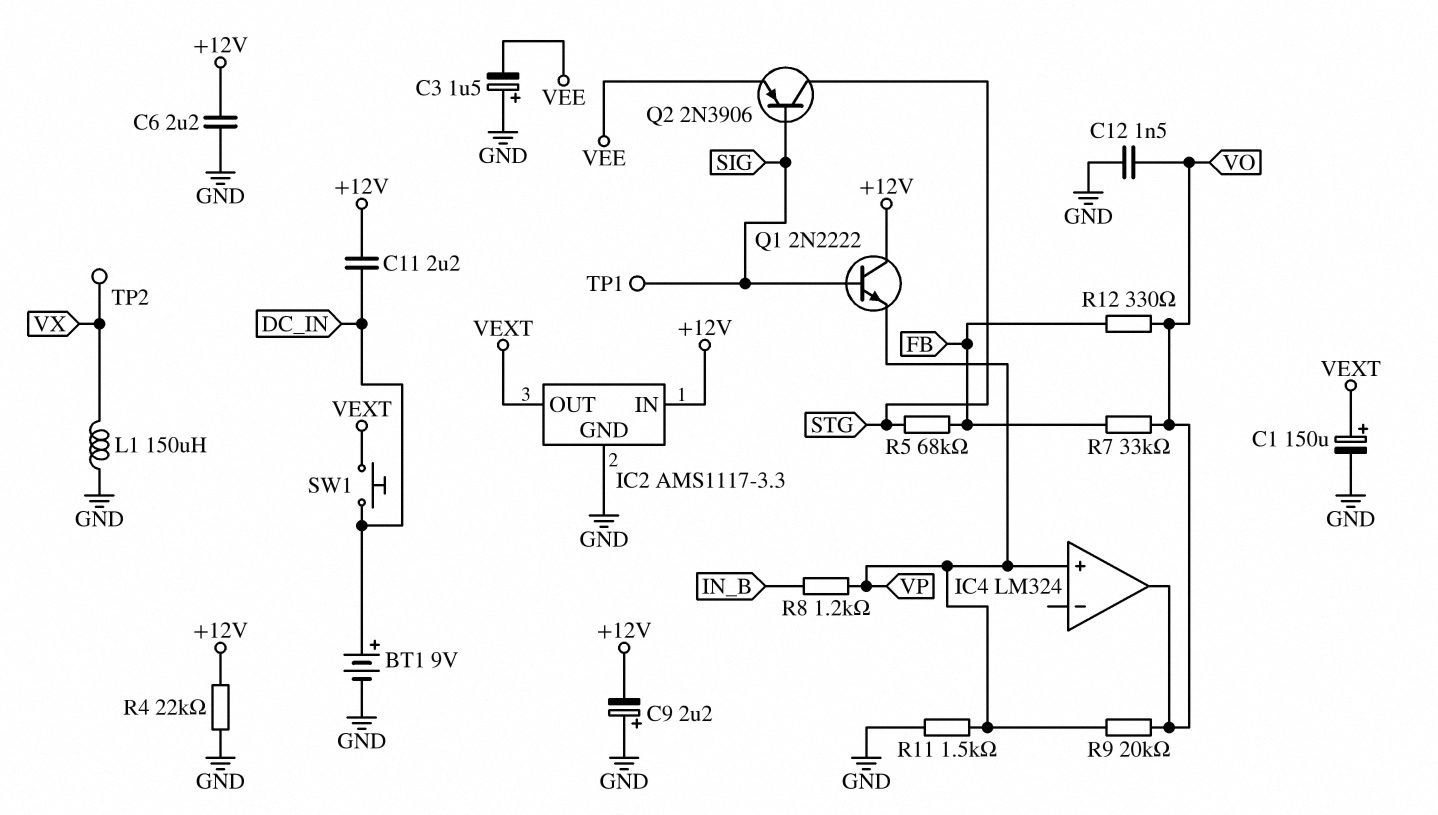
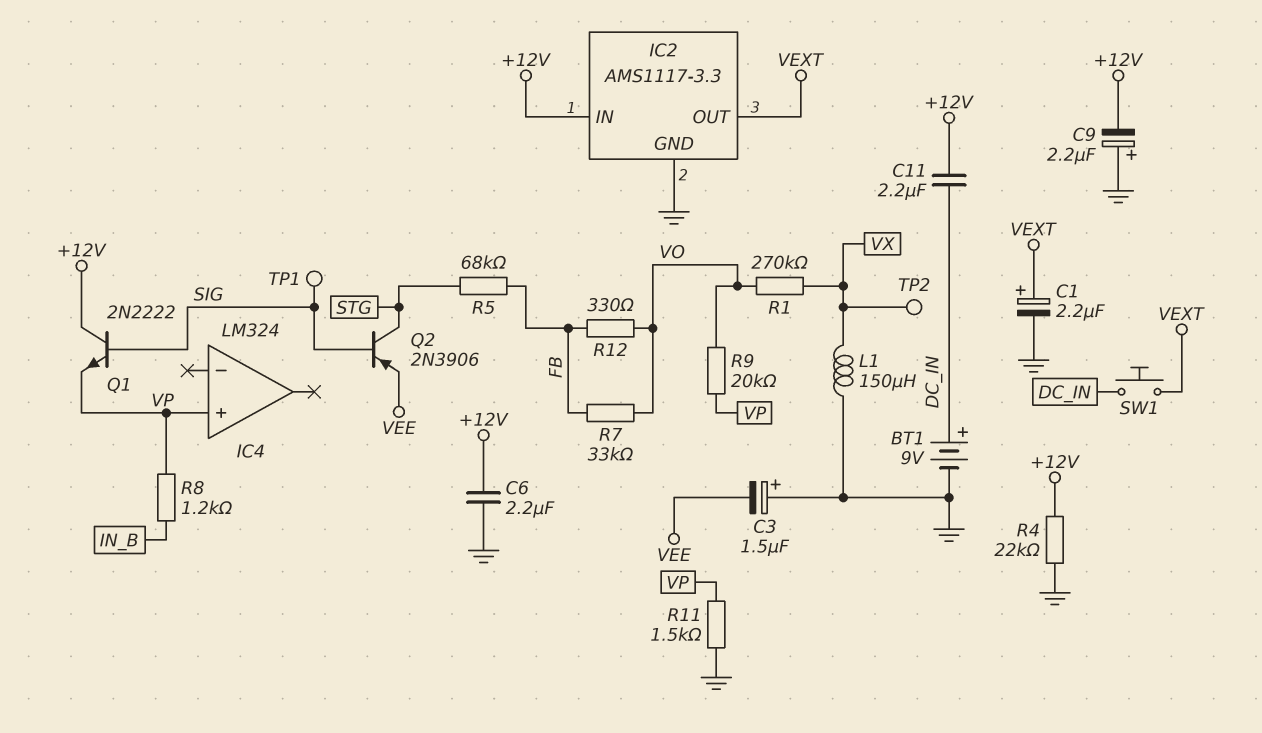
C1: 150uF (plus VEXT, minus GND) -> 2.2uF (plus VEXT, minus GND)
C12: 1.5nF (GND, VO) -> none
IC4 pin out: VO -> none
R1: none -> 270k (VO, VX)

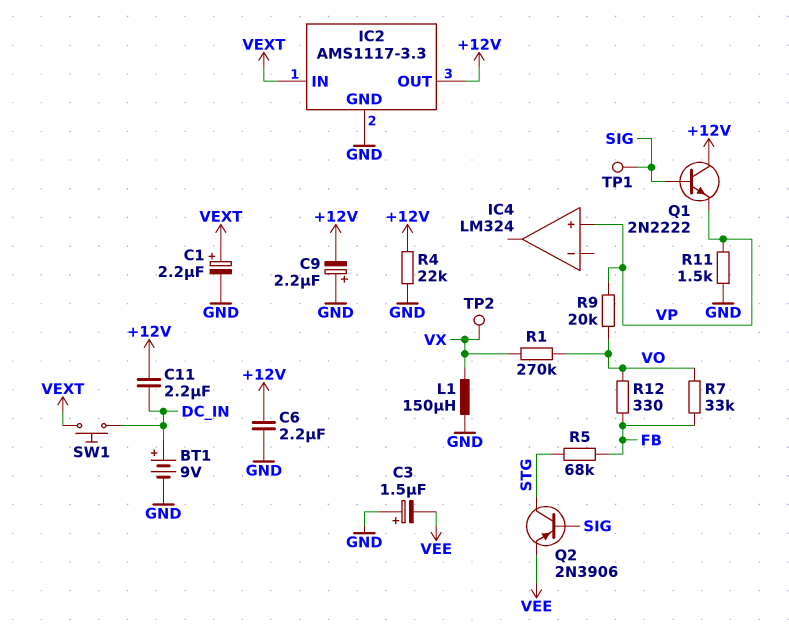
IC2 pin IN: +12V -> VEXT
IC2 pin OUT: VEXT -> +12V
R8: 1.2k (IN_B, VP) -> none

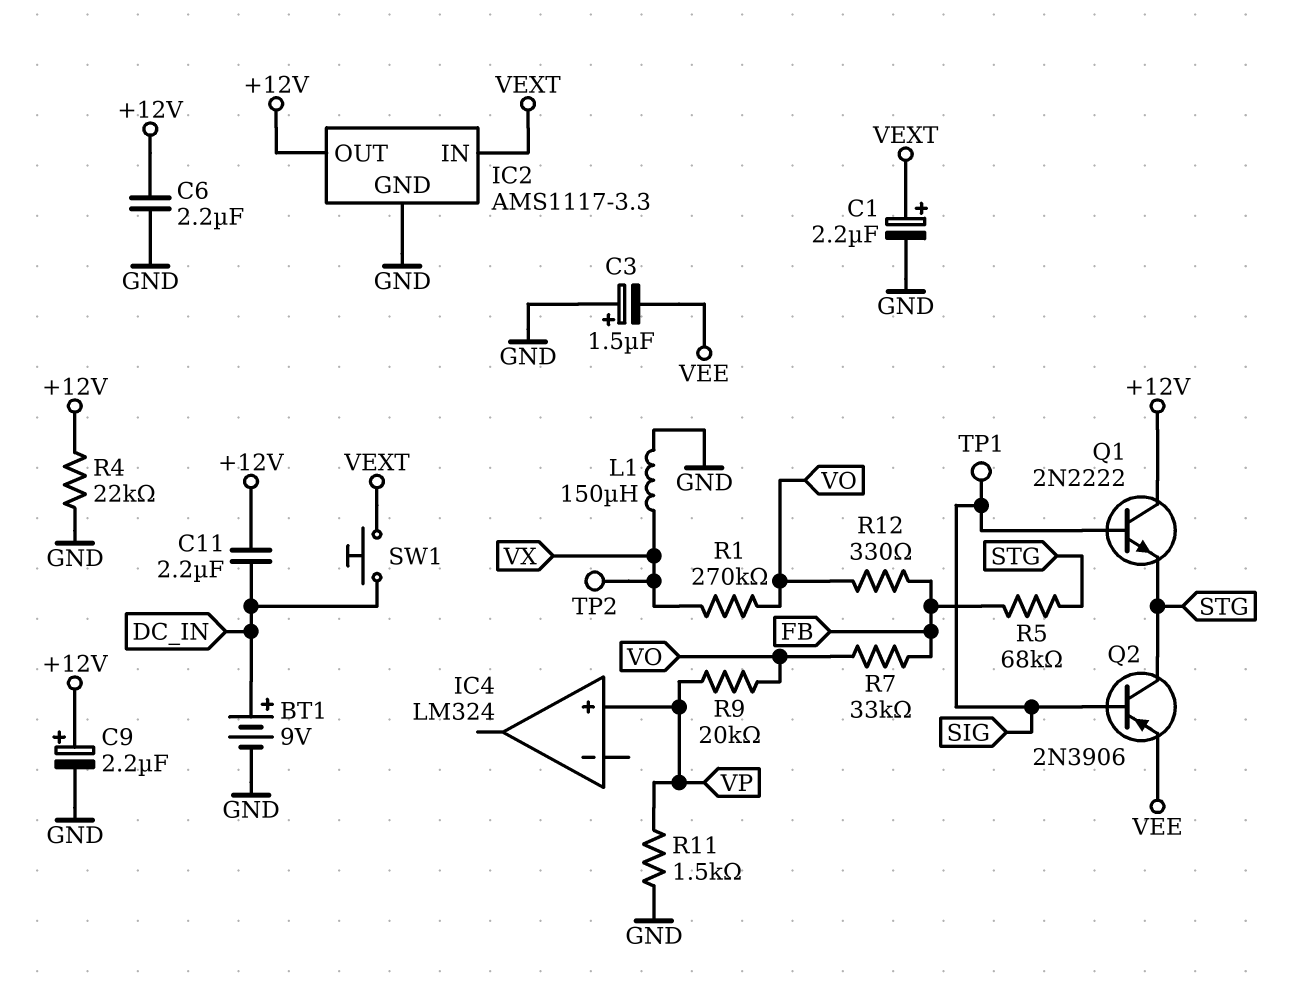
C9: 2.2uF (plus GND, minus +12V) -> 2.2uF (plus +12V, minus GND)
Q1: NPN 2N2222 (B SIG, C +12V, E VP) -> NPN 2N2222 (B SIG, C +12V, E STG)

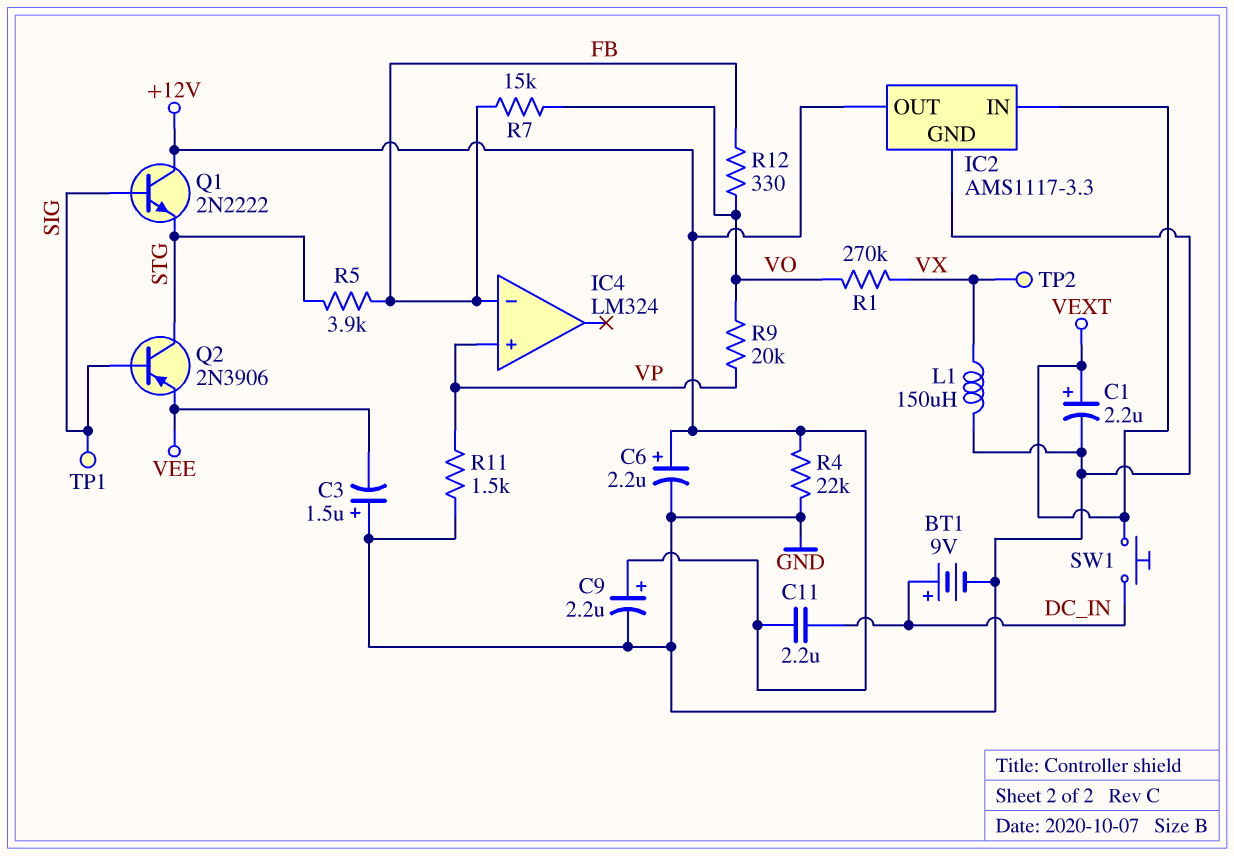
C6: 2.2uF (+12V, GND) -> 2.2uF (plus +12V, minus GND)
IC4 pin in-: none -> FB
R5: 68k (FB, STG) -> 3.9k (FB, STG)
R7: 33k (FB, VO) -> 15k (FB, VO)

